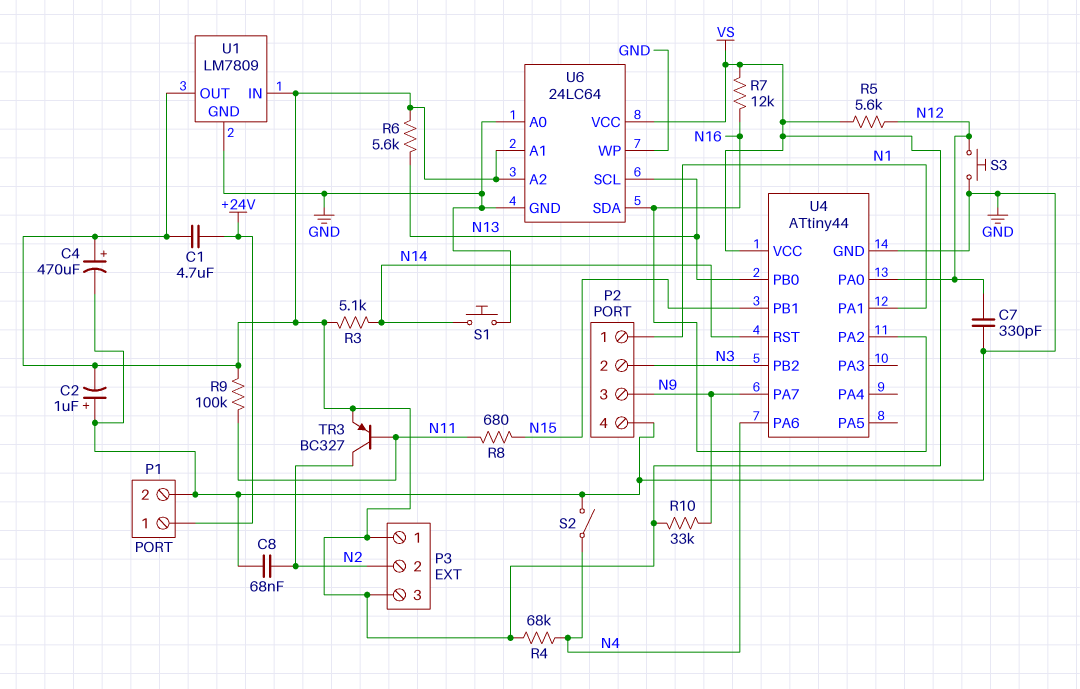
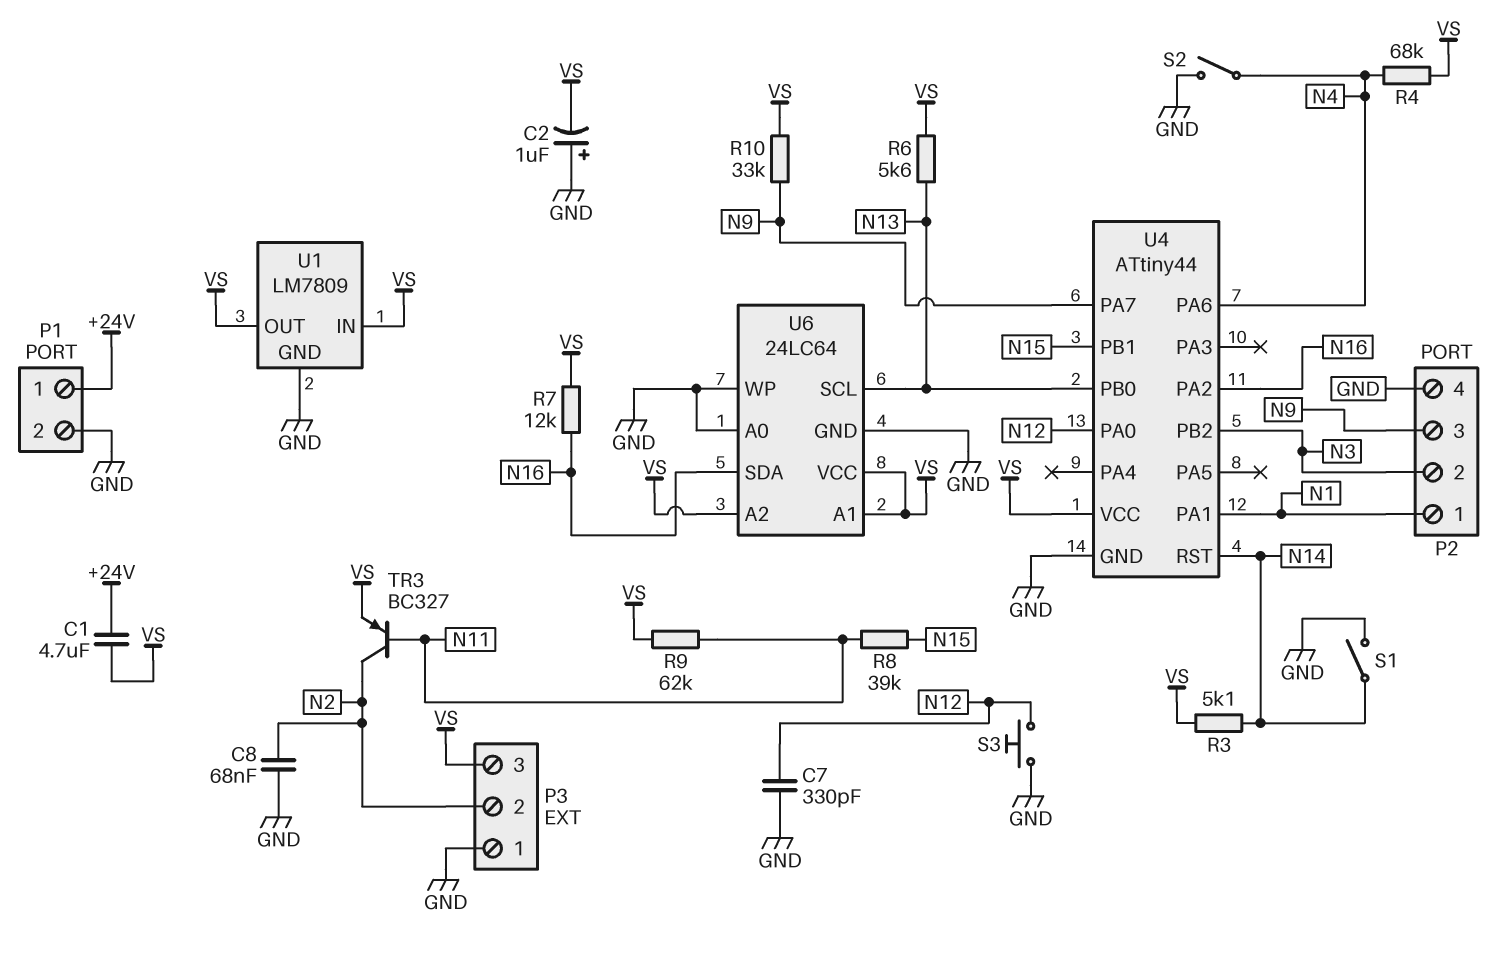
C4: 470uF (plus VS, minus GND) -> none
P3 pin 1: VS -> GND
R5: 5.6k (N12, VS) -> none
R8: 680 (N11, N15) -> 39k (N11, N15)
R9: 100k (N11, VS) -> 62k (N11, VS)
S1: button (GND, N14) -> switch (GND, N14)

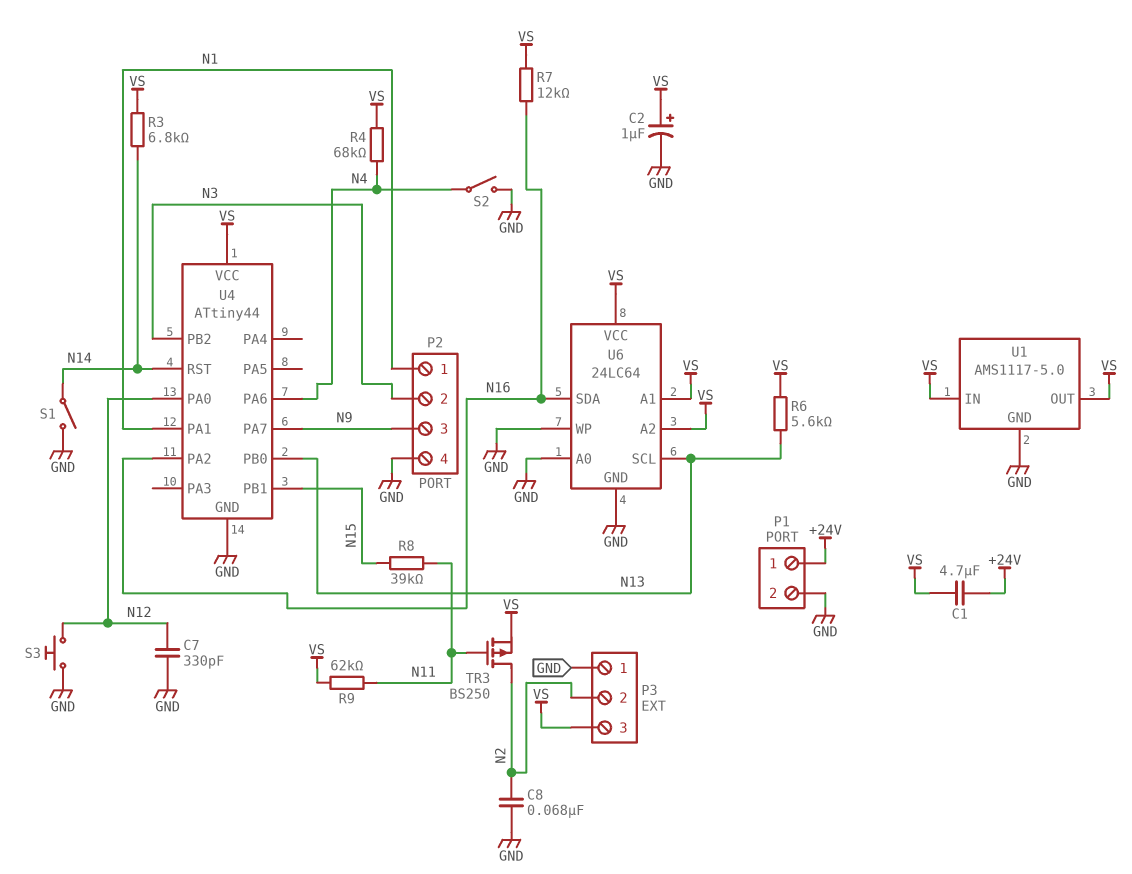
C2: 1uF (plus GND, minus VS) -> 1uF (plus VS, minus GND)
R3: 5.1k (N14, VS) -> 6.8k (N14, VS)
R10: 33k (N9, VS) -> none
TR3: PNP BC327 (B N11, C N2, E VS) -> PMOS BS250 (G N11, D N2, S VS)
U1: LM7809 -> AMS1117-5.0

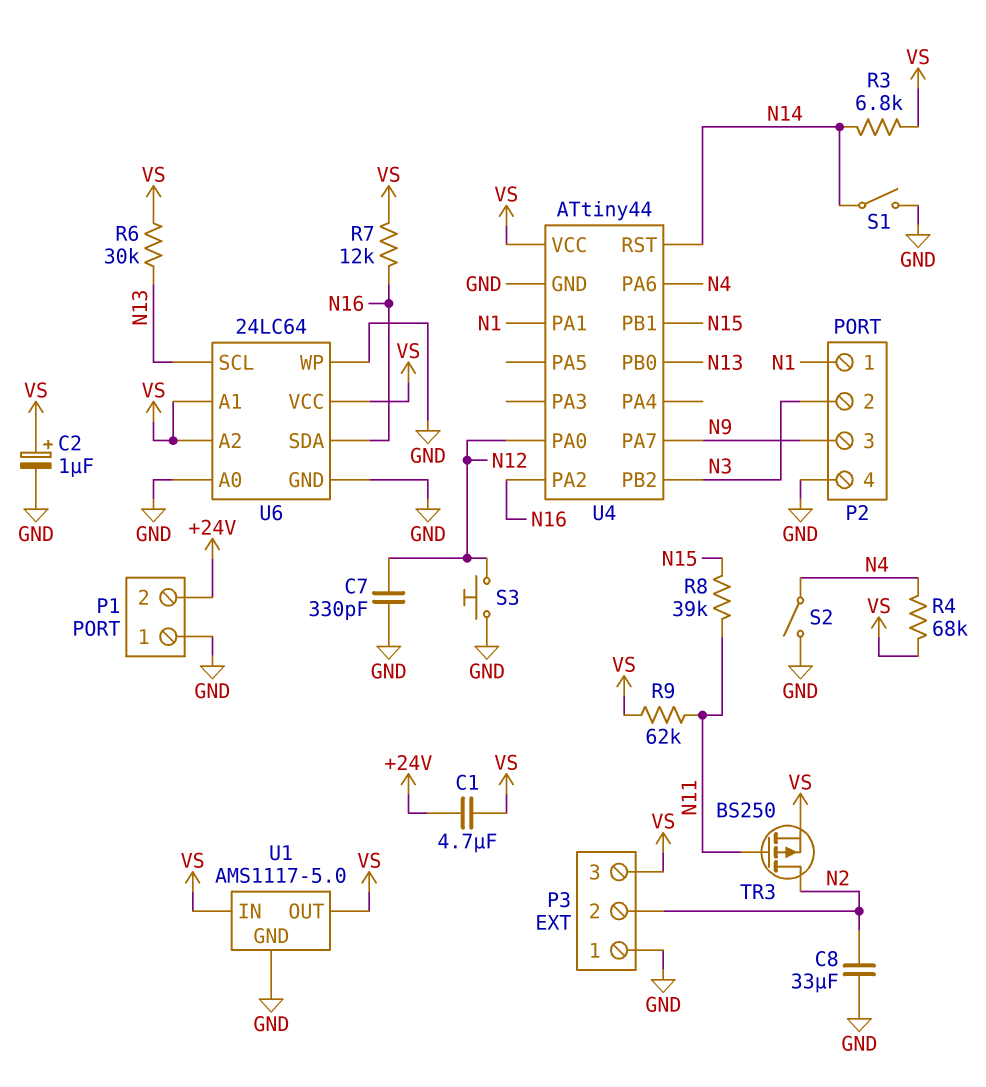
C8: 68nF (GND, N2) -> 33uF (GND, N2)
P1 pin 1: +24V -> GND
P1 pin 2: GND -> +24V
R6: 5.6k (N13, VS) -> 30k (N13, VS)

